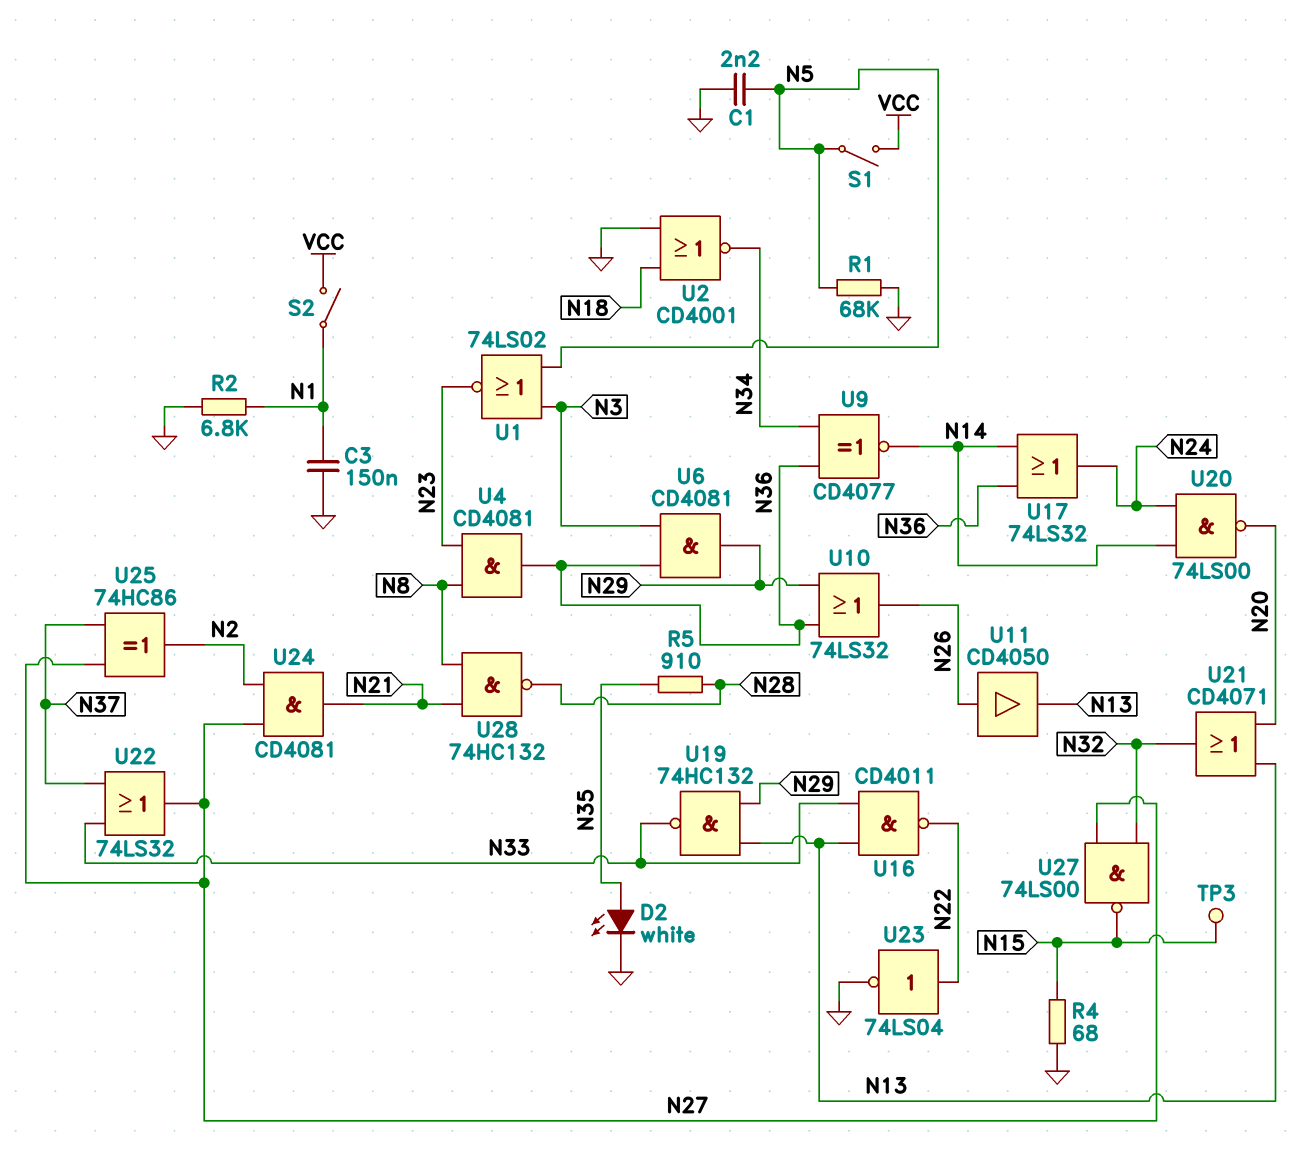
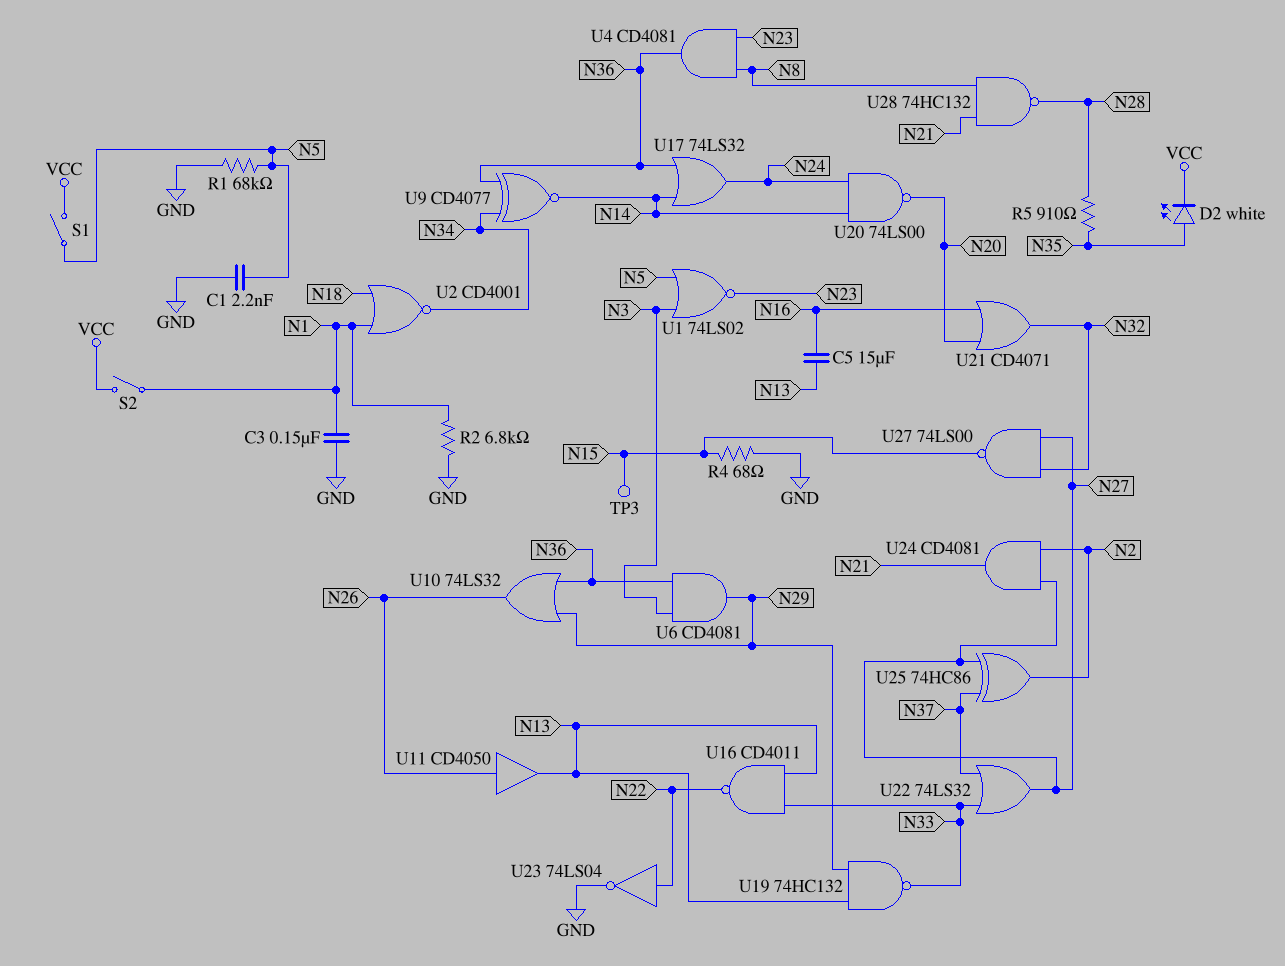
C5: none -> 15uF (N13, N16)
D2: LED white (A N35, K GND) -> LED white (A N35, K VCC)
U2: NOR CD4001 (in GND, in N18, out N34) -> NOR CD4001 (in N1, in N18, out N34)
U21: OR CD4071 (in N13, in N20, out N32) -> OR CD4071 (in N16, in N20, out N32)

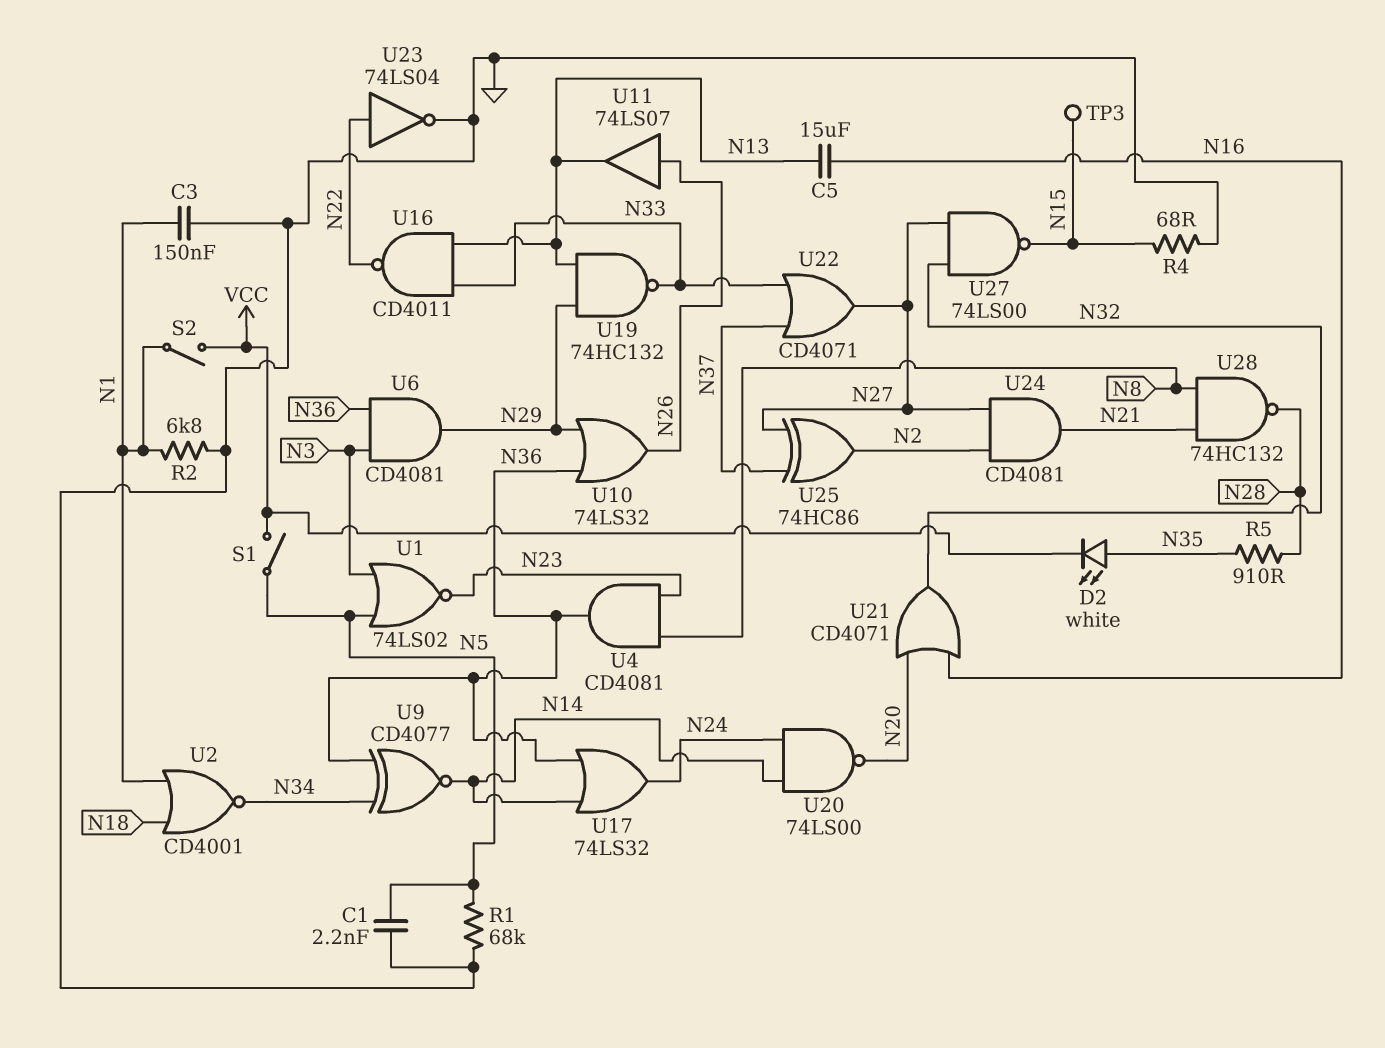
U11: buffer CD4050 (in N26, out N13) -> buffer 74LS07 (in N26, out N13)
U22: OR 74LS32 (in N33, in N37, out N27) -> OR CD4071 (in N33, in N37, out N27)

